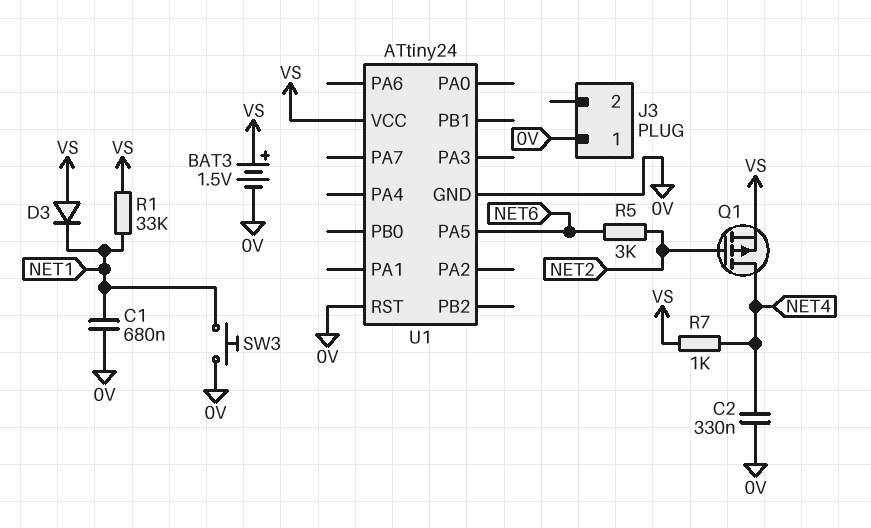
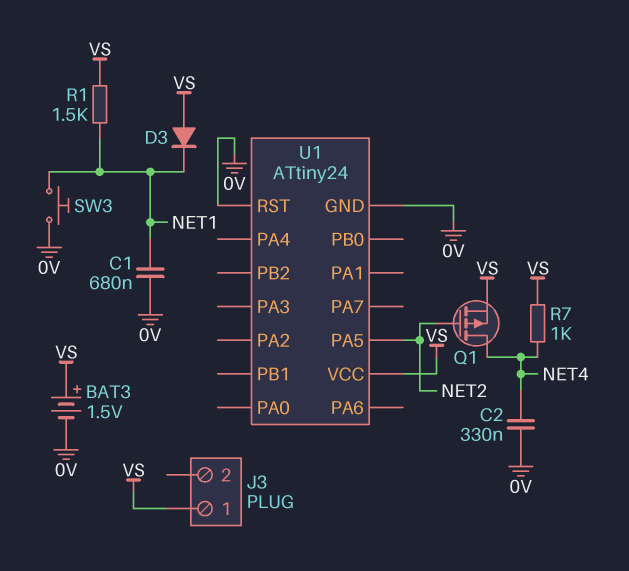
J3 pin 1: 0V -> VS
R1: 33k (NET1, VS) -> 1.5k (NET1, VS)
R5: 3k (NET2, NET6) -> none
U1 pin PA5: NET6 -> NET2

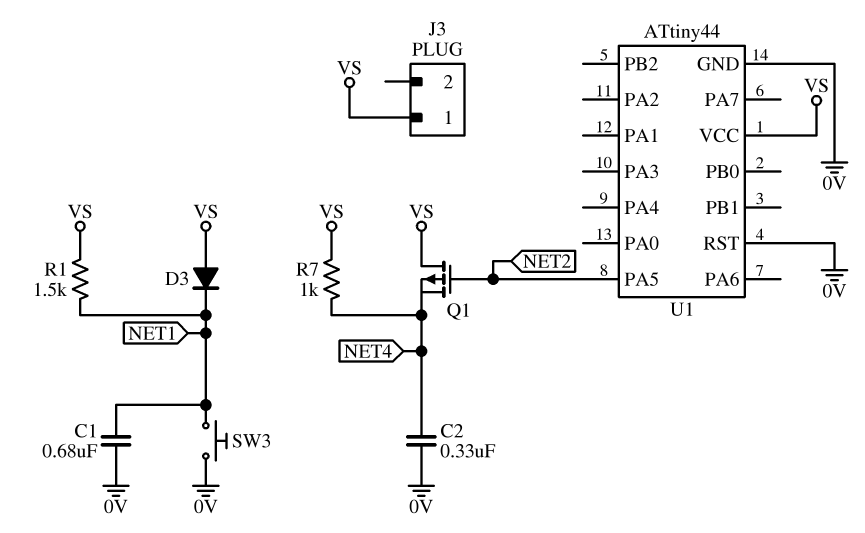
BAT3: 1.5V (plus VS, minus 0V) -> none
Q1: PMOS (G NET2, D NET4, S VS) -> PMOS (G NET2, D VS, S NET4)
U1: ATtiny24 -> ATtiny44

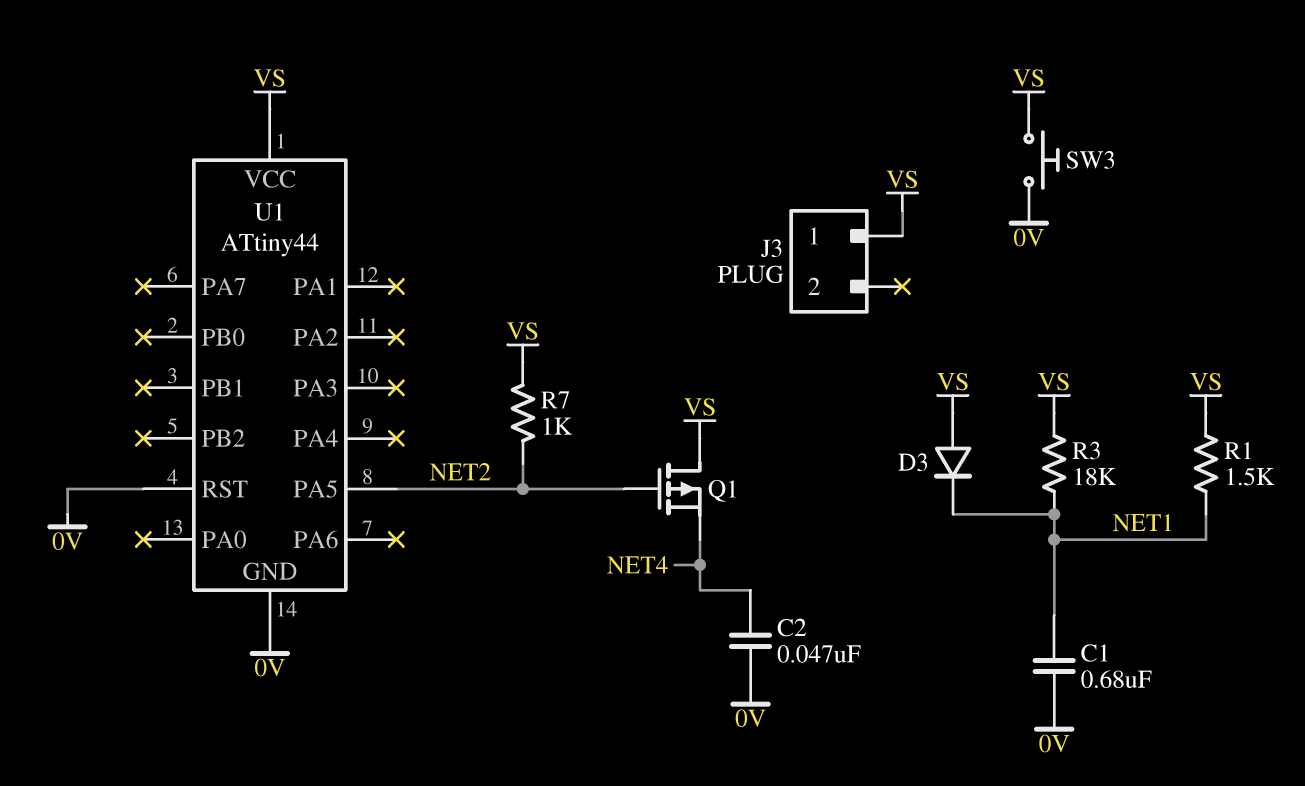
C2: 330nF (0V, NET4) -> 47nF (0V, NET4)
R3: none -> 18k (NET1, VS)
R7: 1k (NET4, VS) -> 1k (NET2, VS)
SW3: button (0V, NET1) -> button (0V, VS)

